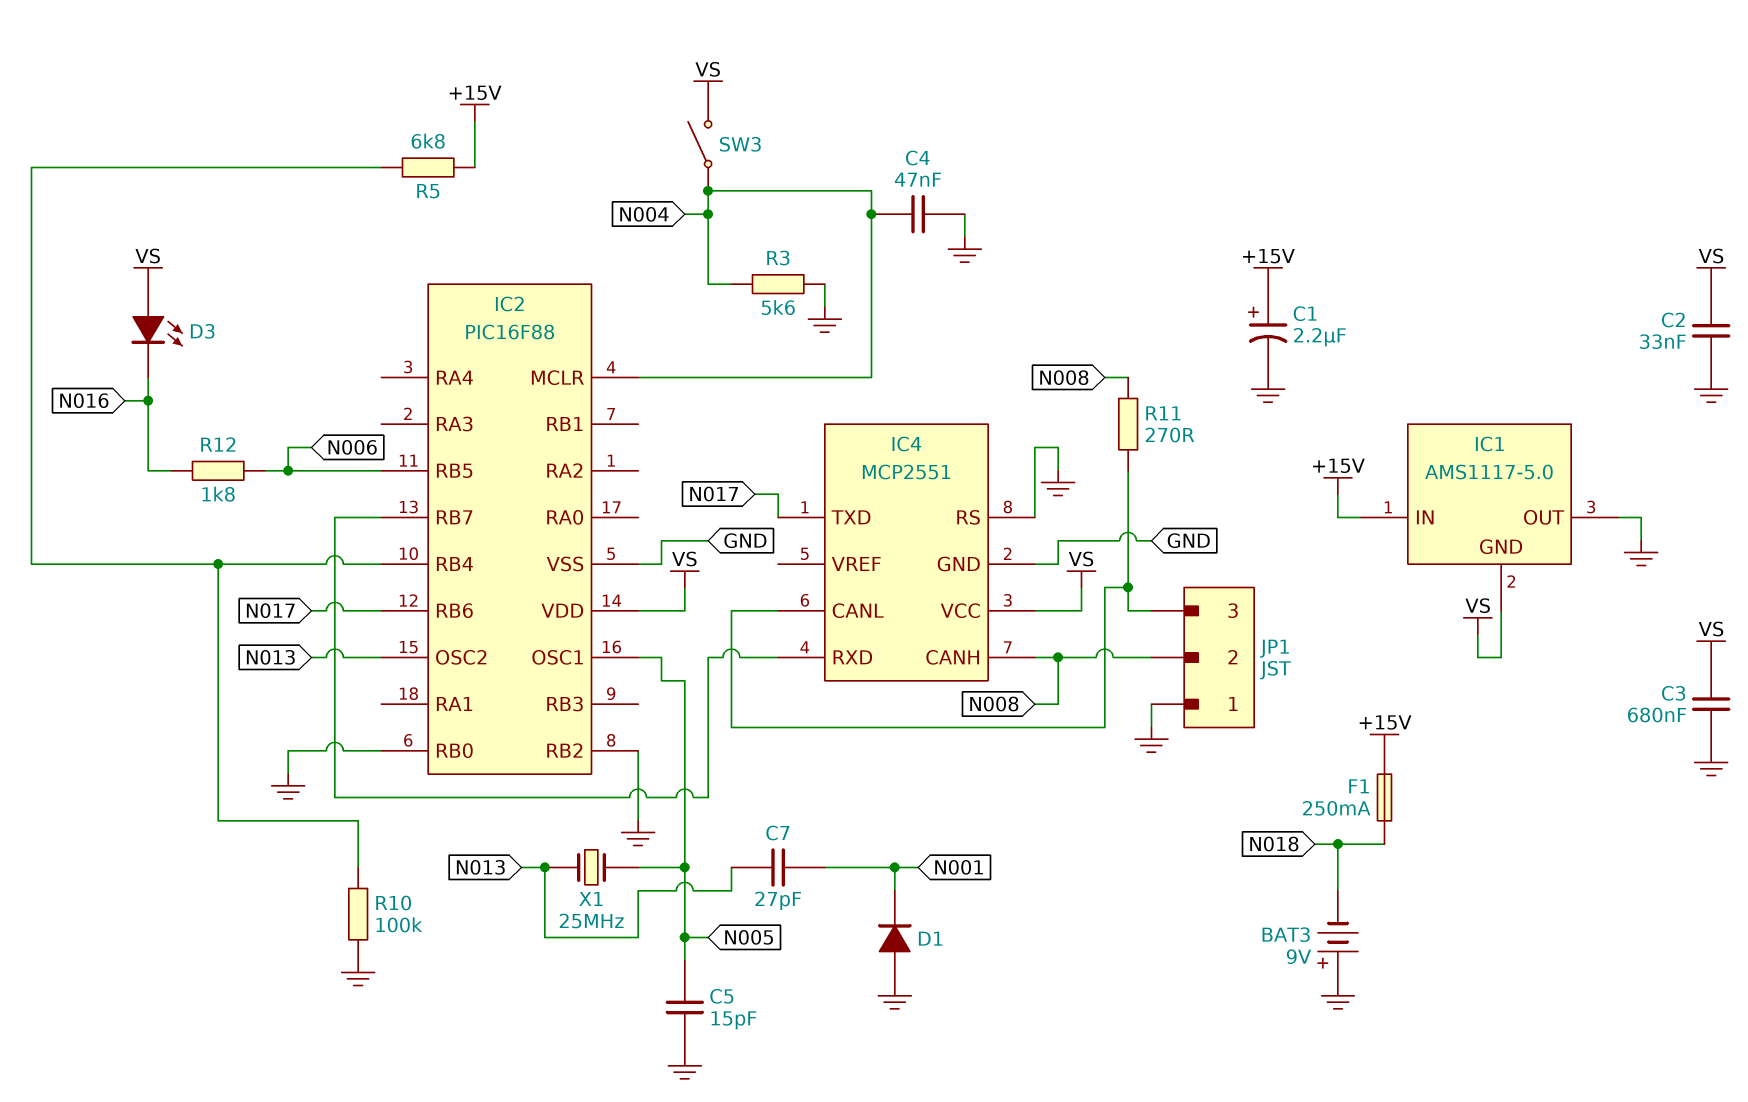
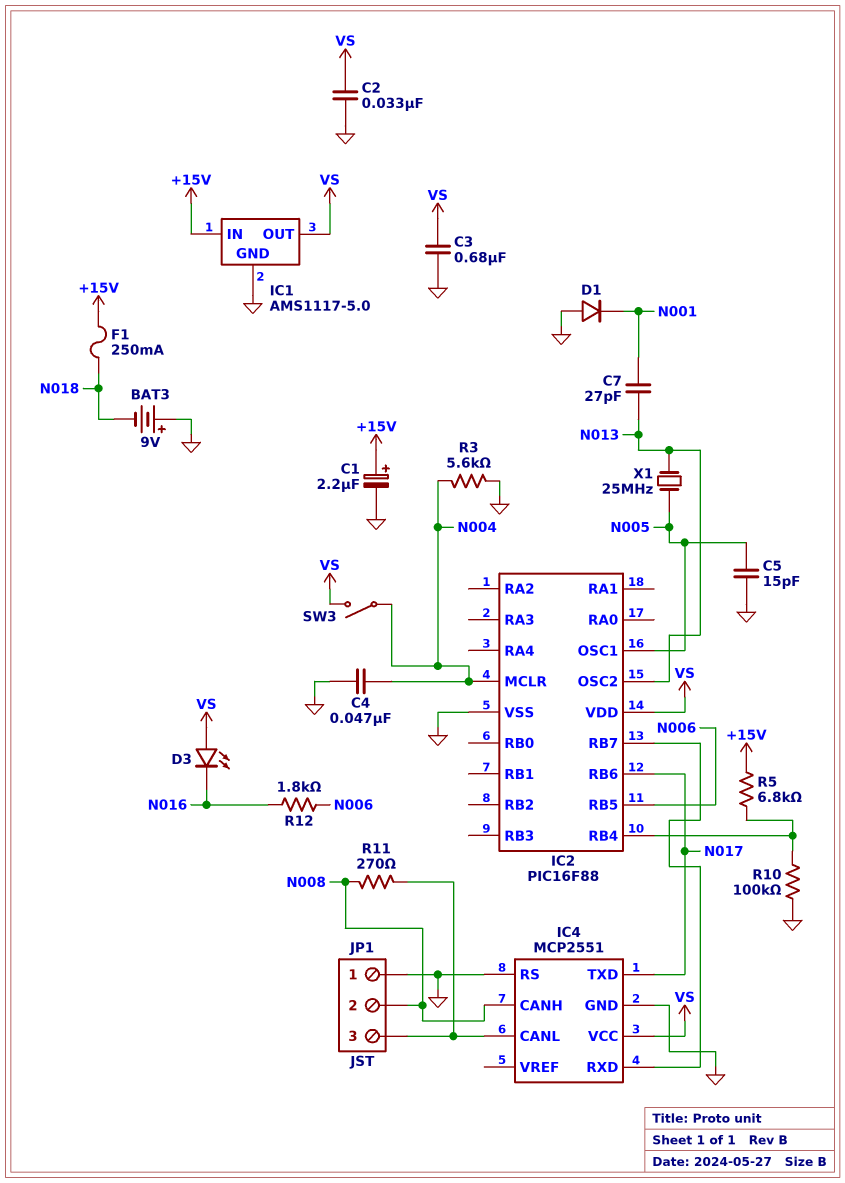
IC1 pin GND: VS -> GND
IC1 pin OUT: GND -> VS
IC2 pin RB0: GND -> none
IC2 pin RB2: GND -> none

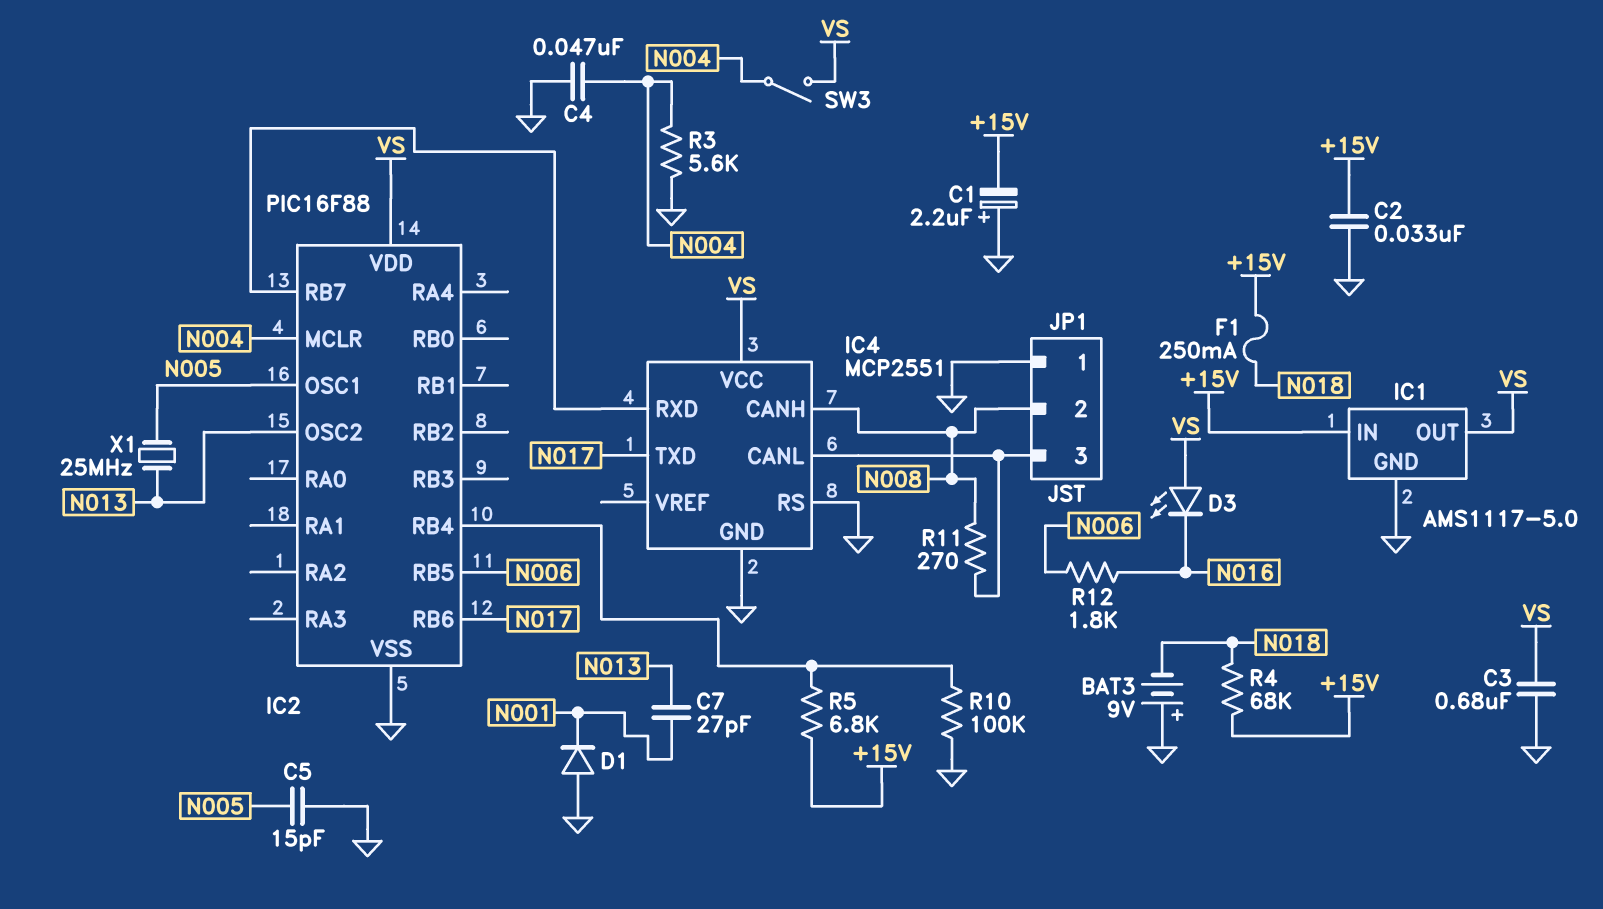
C1: 2.2uF (plus +15V, minus GND) -> 2.2uF (plus GND, minus +15V)
C2: 33nF (GND, VS) -> 33nF (+15V, GND)
R4: none -> 68k (+15V, N018)

